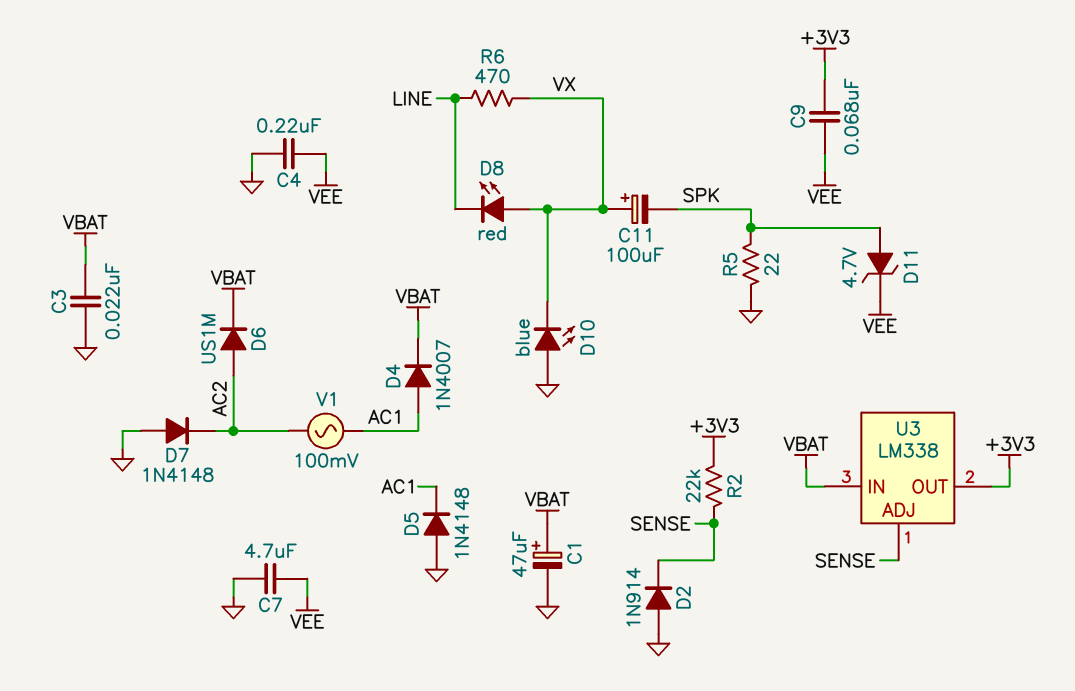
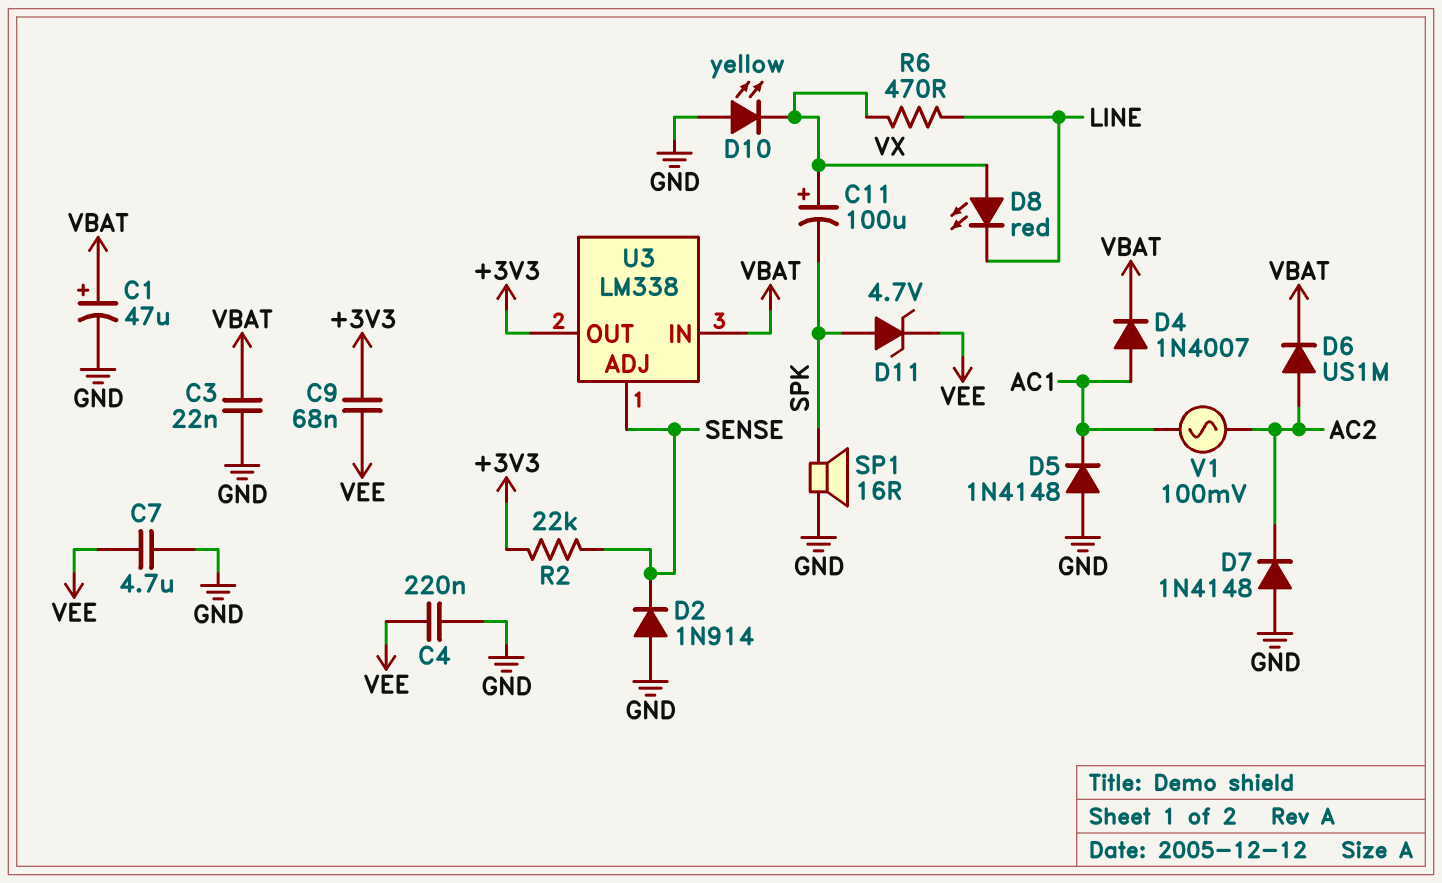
D10: LED blue (A GND, K VX) -> LED yellow (A GND, K VX)
R5: 22 (GND, SPK) -> none
SP1: none -> speaker 16R (GND, SPK)

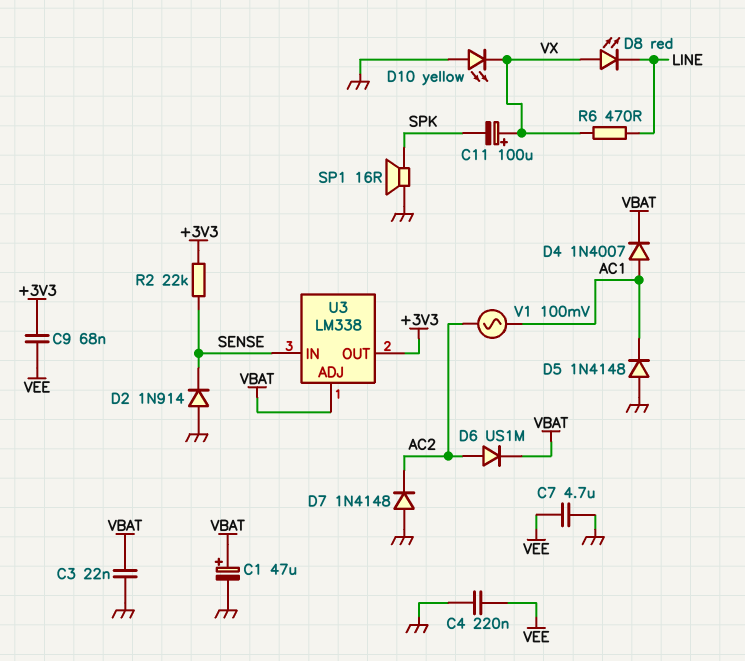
D11: zener 4.7V (A SPK, K VEE) -> none
U3 pin ADJ: SENSE -> VBAT
U3 pin IN: VBAT -> SENSE

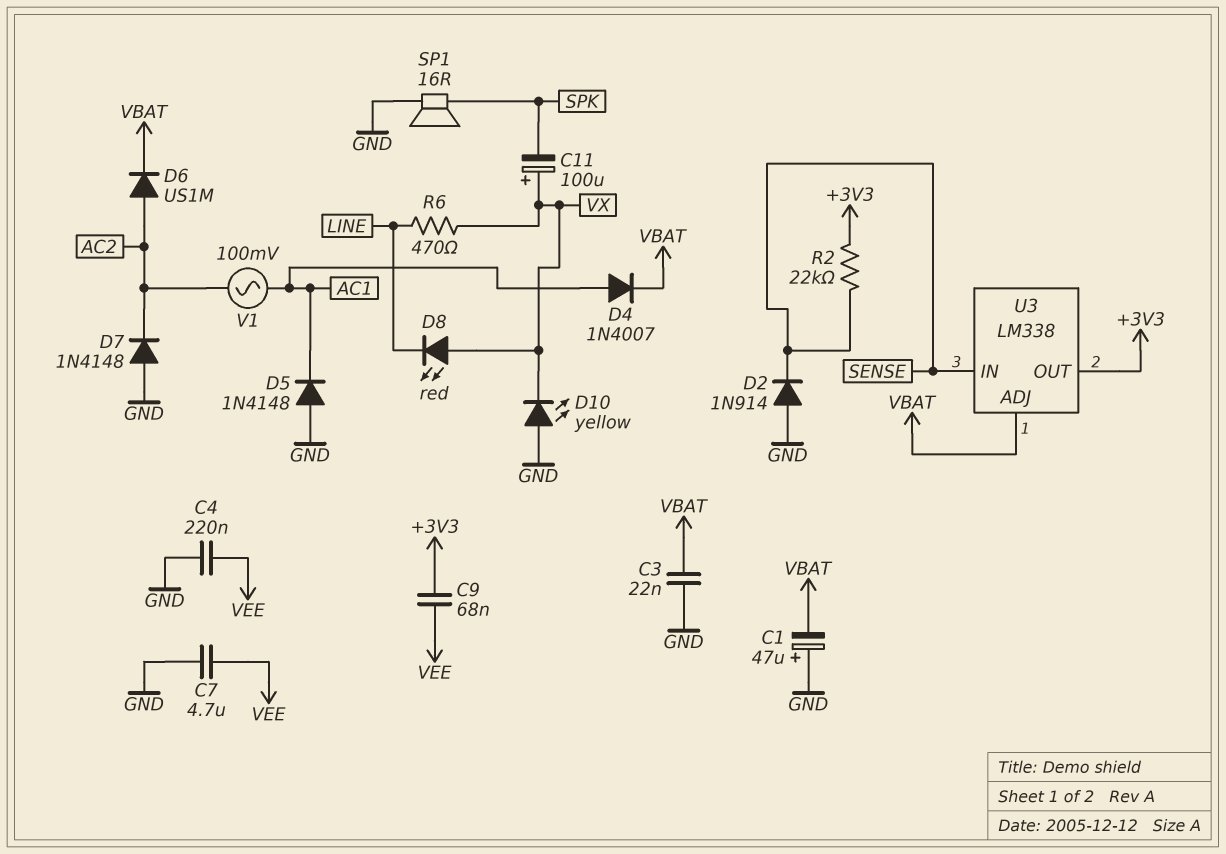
C1: 47uF (plus VBAT, minus GND) -> 47uF (plus GND, minus VBAT)

